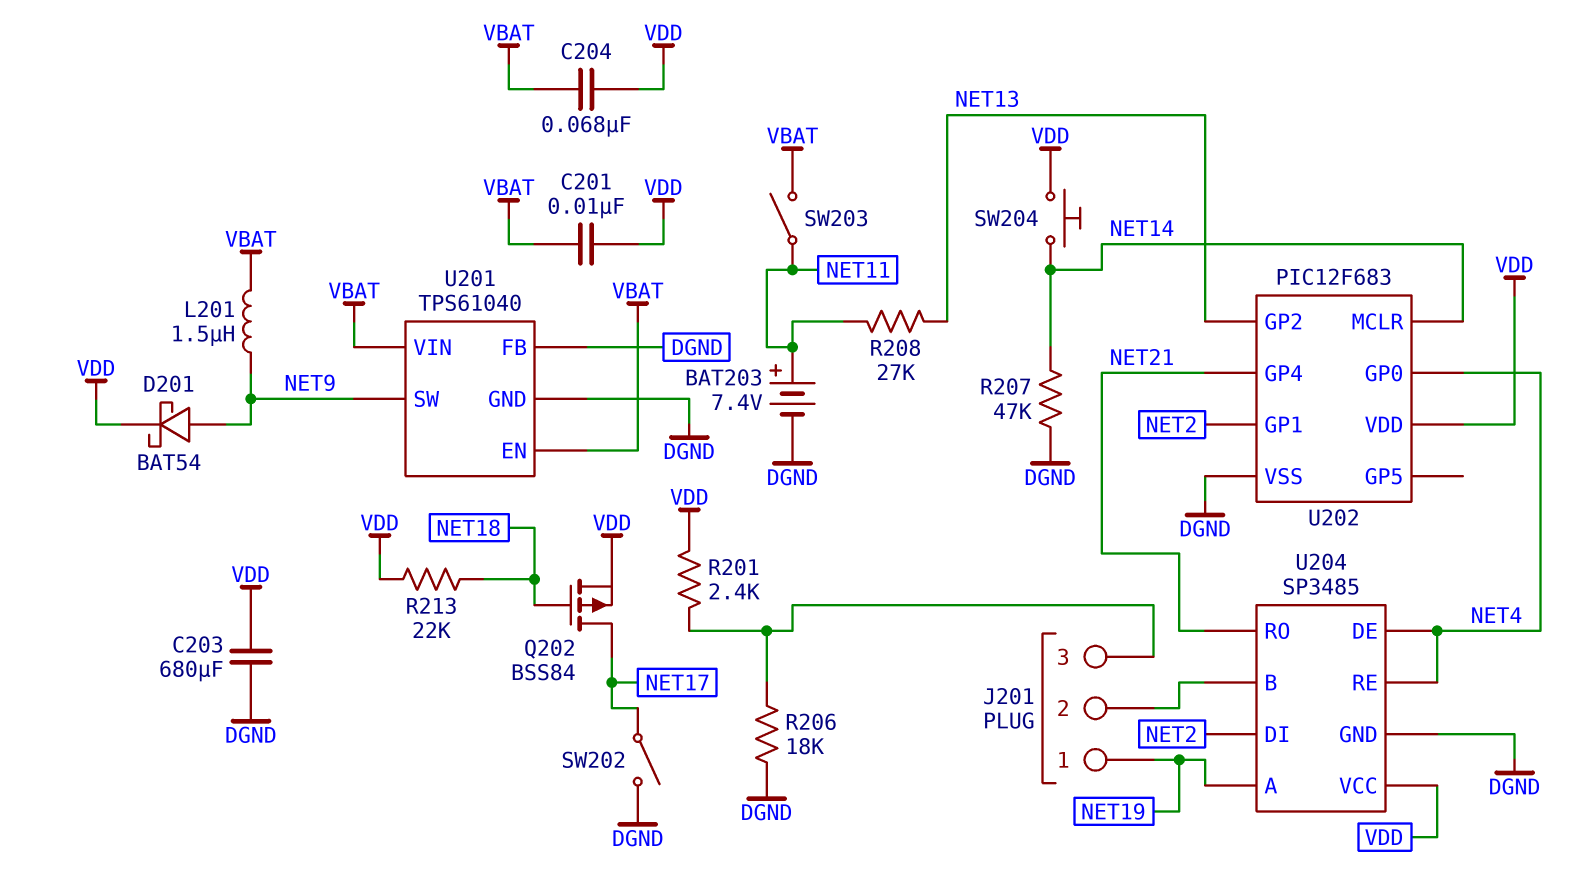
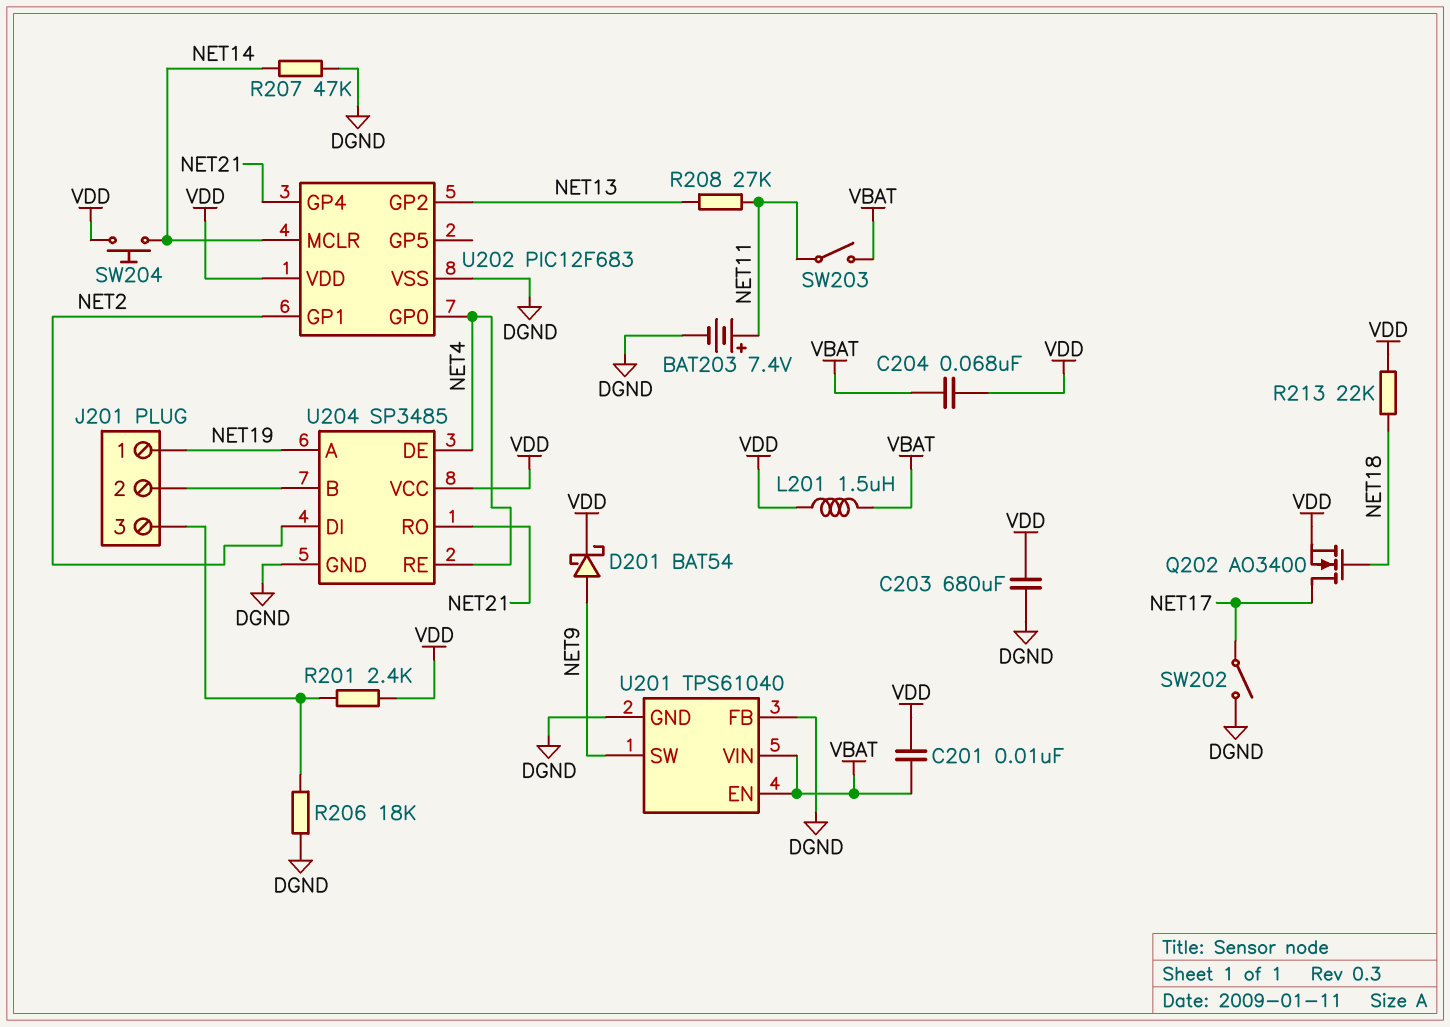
L201: 1.5uH (NET9, VBAT) -> 1.5uH (VBAT, VDD)
Q202: PMOS BSS84 (G NET18, D NET17, S VDD) -> NMOS AO3400 (G NET18, D NET17, S VDD)

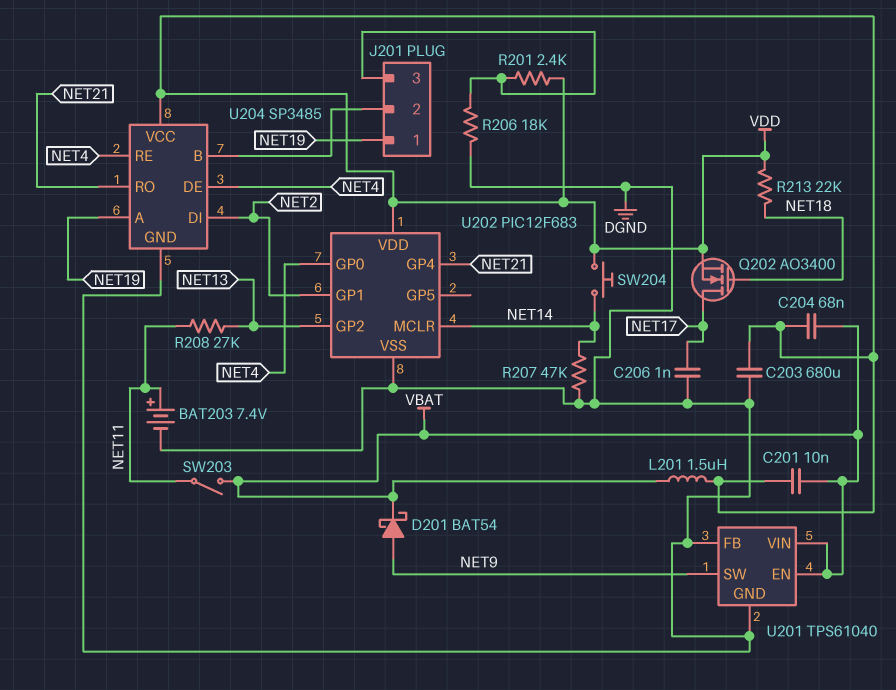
C206: none -> 1nF (DGND, NET17)
D201: schottky BAT54 (A NET9, K VDD) -> schottky BAT54 (A NET9, K VBAT)
SW202: switch (DGND, NET17) -> none

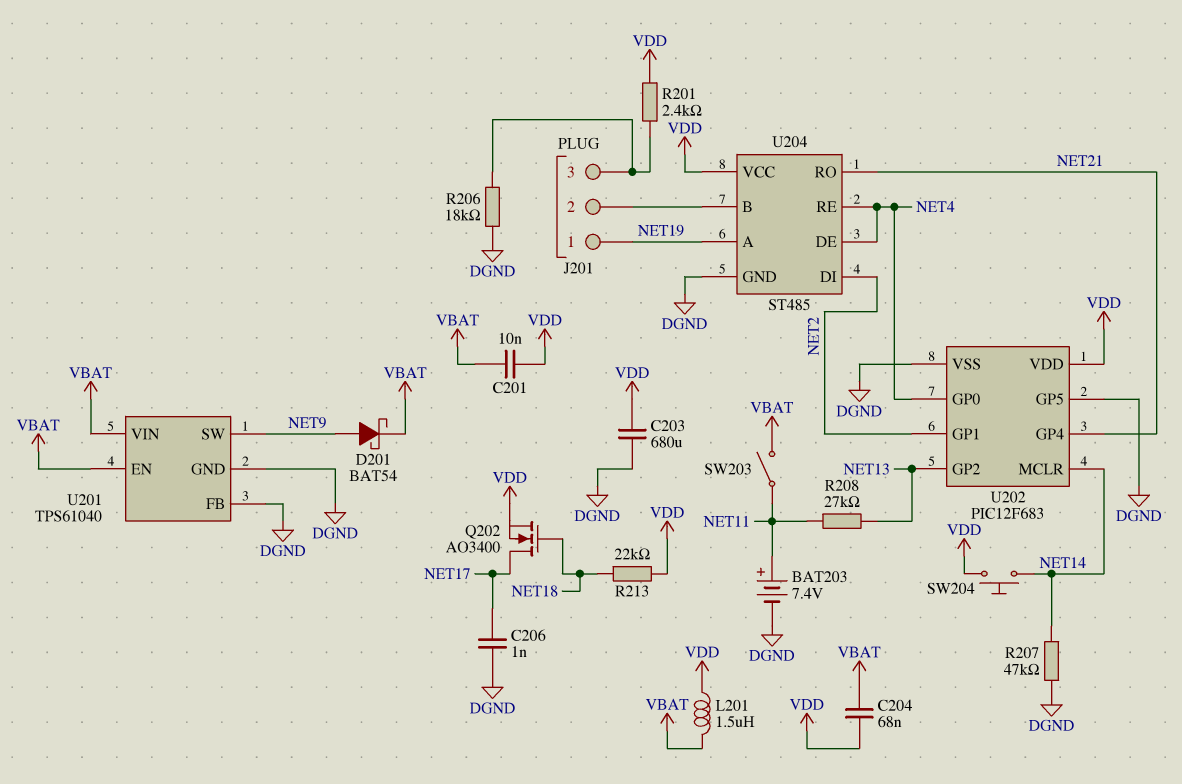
U202 pin GP5: none -> DGND
U204: SP3485 -> ST485

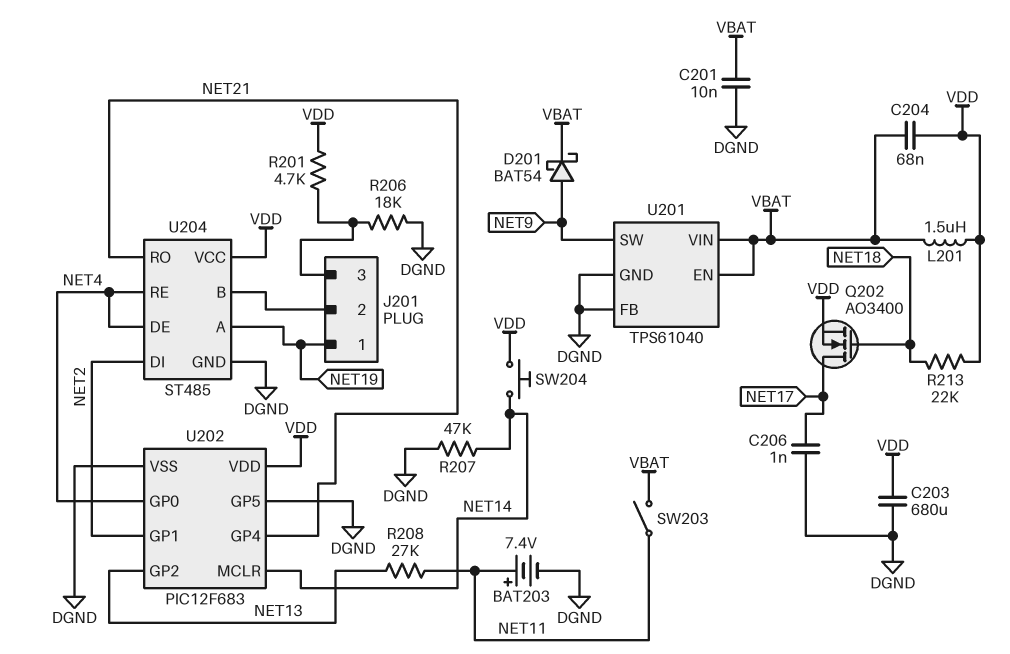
C201: 10nF (VBAT, VDD) -> 10nF (DGND, VBAT)
R201: 2.4k (J201/3, VDD) -> 4.7k (J201/3, VDD)

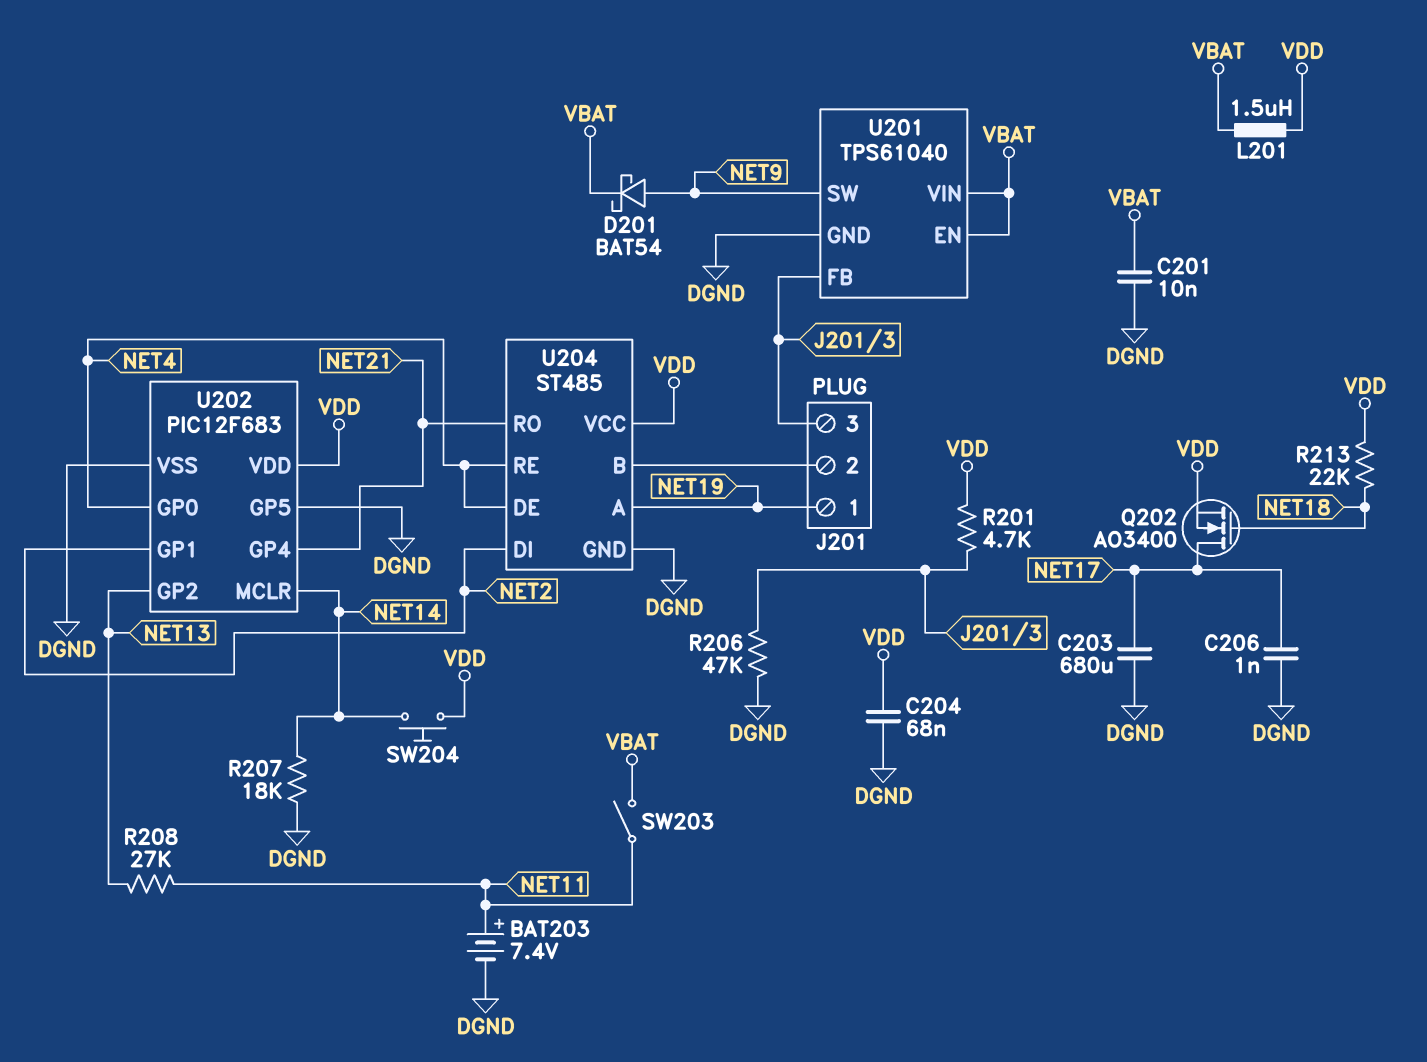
C203: 680uF (DGND, VDD) -> 680uF (DGND, NET17)
C204: 68nF (VBAT, VDD) -> 68nF (DGND, VDD)
R206: 18k (DGND, J201/3) -> 47k (DGND, J201/3)
R207: 47k (DGND, NET14) -> 18k (DGND, NET14)
U201 pin FB: DGND -> J201/3

